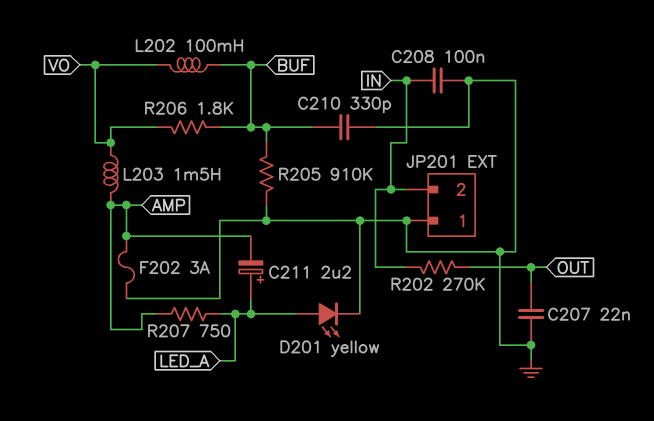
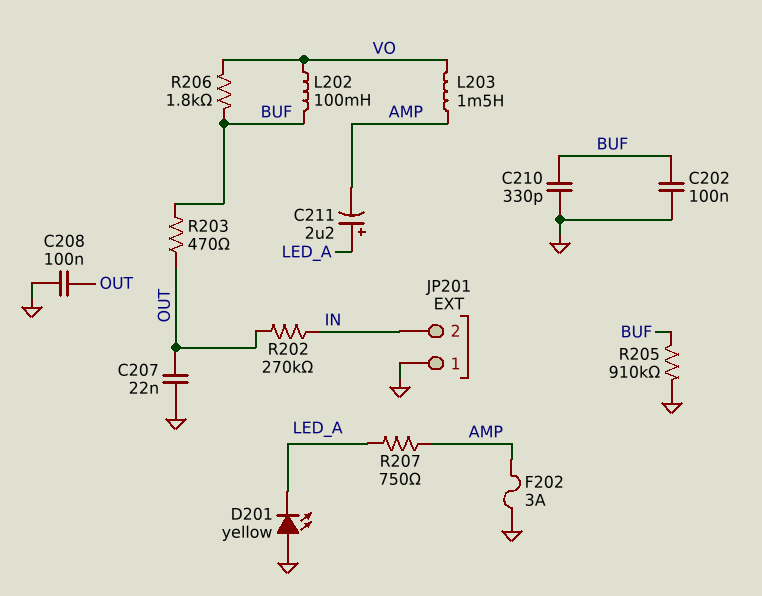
C202: none -> 100nF (BUF, GND)
C208: 100nF (GND, IN) -> 100nF (GND, OUT)
D201: LED yellow (A LED_A, K GND) -> LED yellow (A GND, K LED_A)
R203: none -> 470 (BUF, OUT)

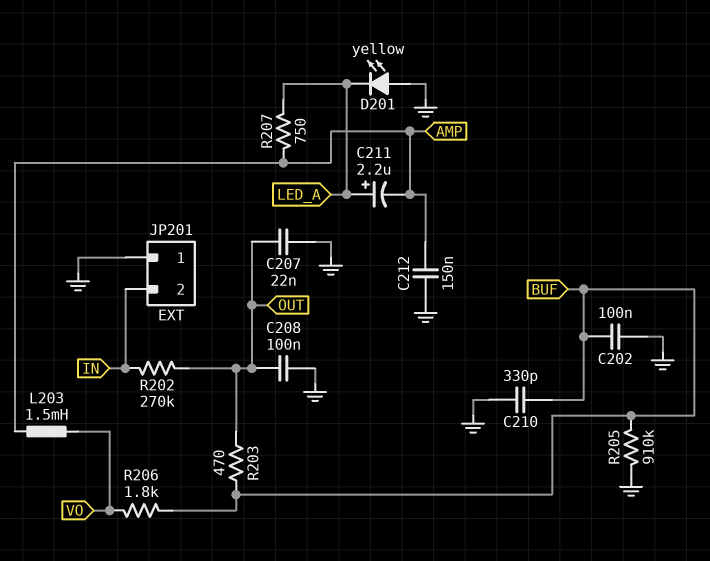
C212: none -> 150nF (AMP, GND)
F202: 3A (AMP, GND) -> none
L202: 100mH (BUF, VO) -> none

